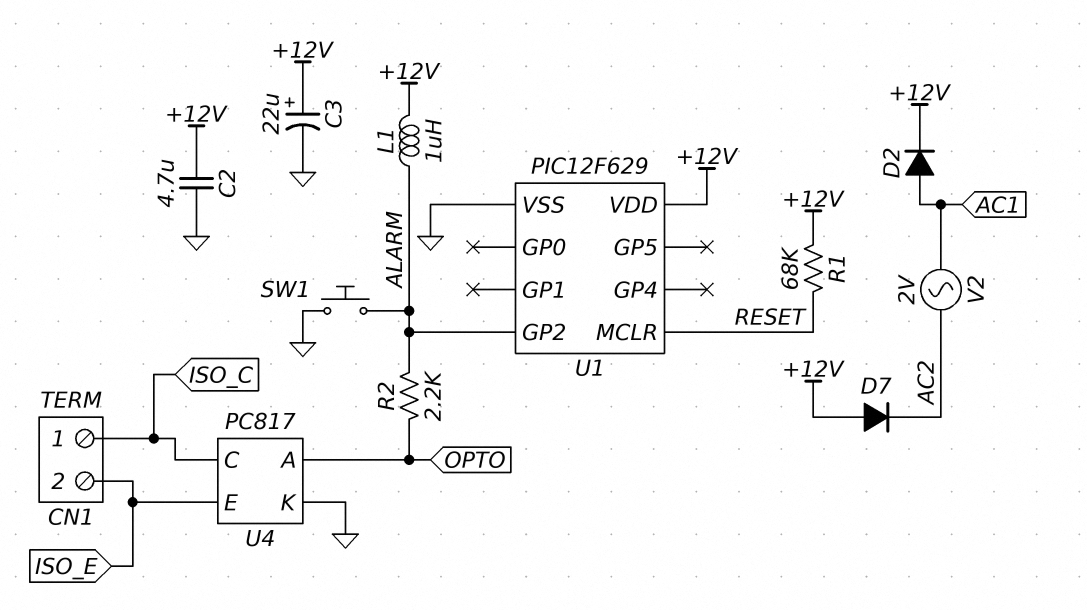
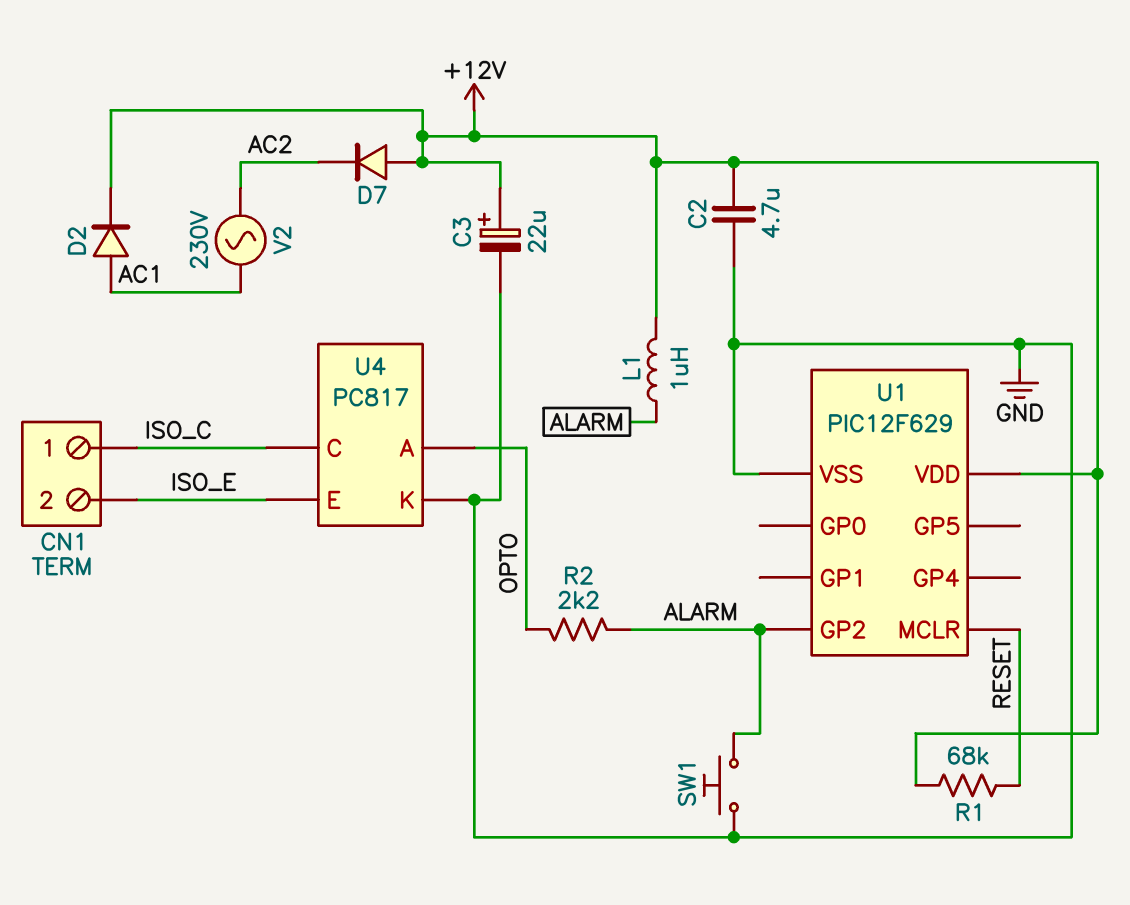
V2: AC 2V (AC1, AC2) -> AC 230V (AC1, AC2)

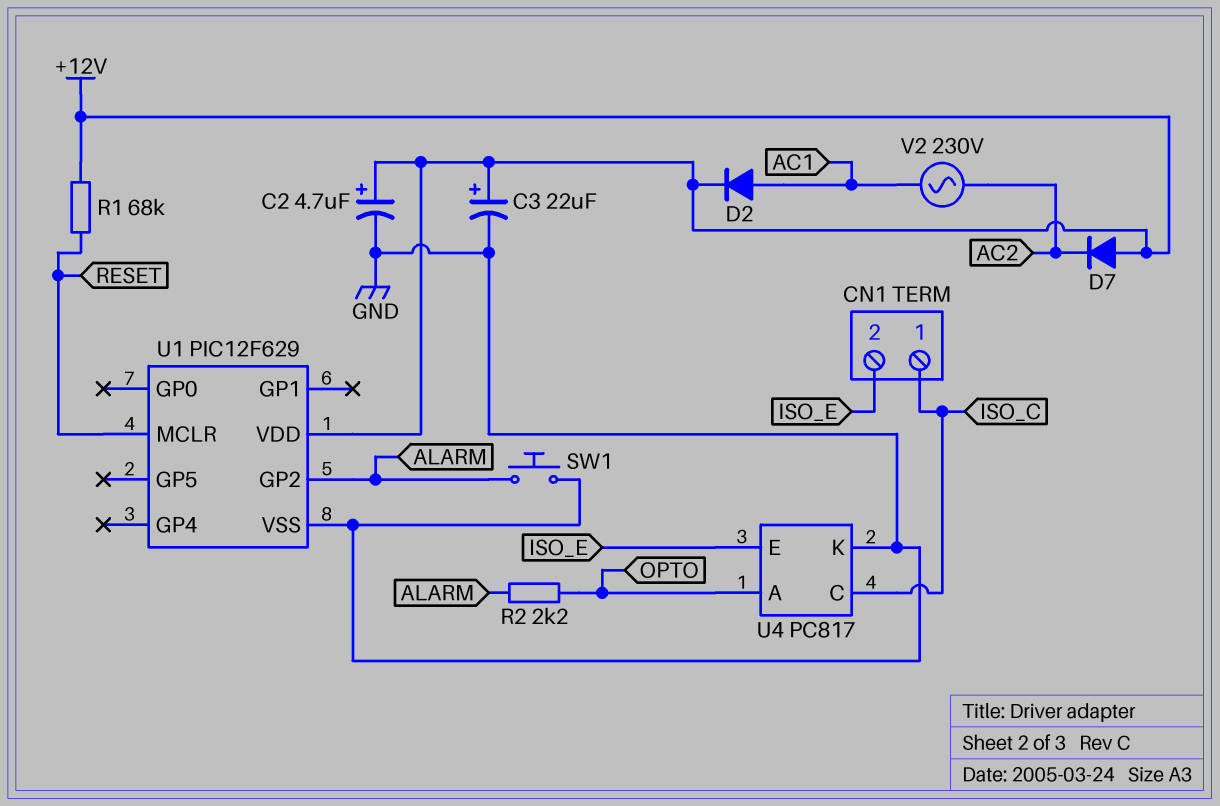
C2: 4.7uF (+12V, GND) -> 4.7uF (plus +12V, minus GND)
L1: 1uH (+12V, ALARM) -> none

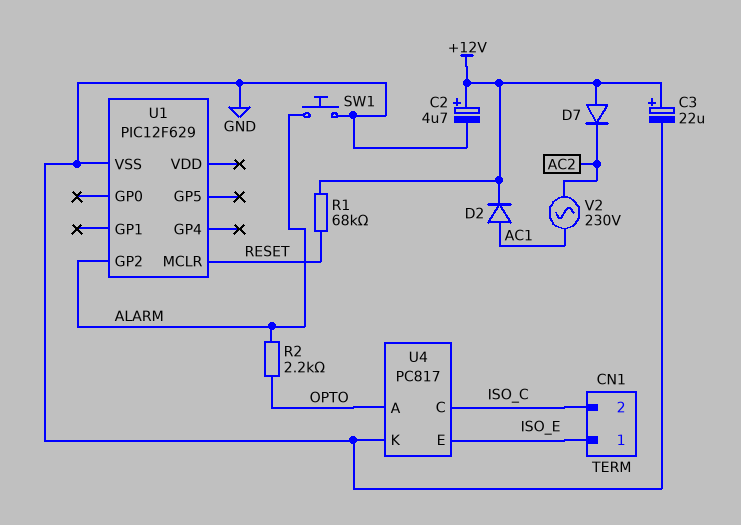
CN1 pin 1: ISO_C -> ISO_E
CN1 pin 2: ISO_E -> ISO_C
U1 pin VDD: +12V -> none

